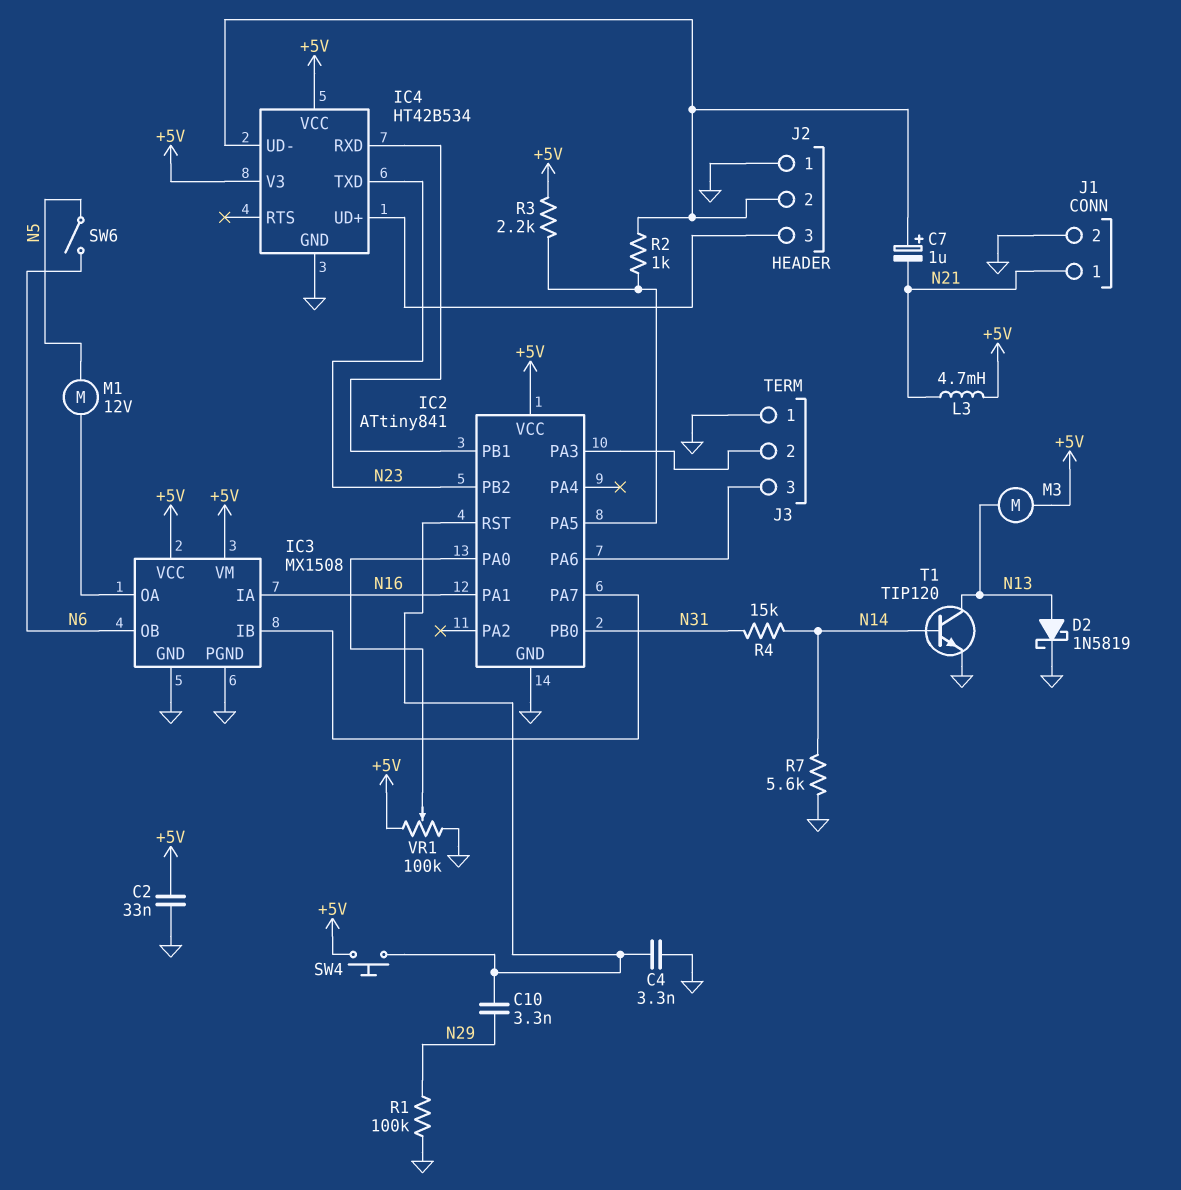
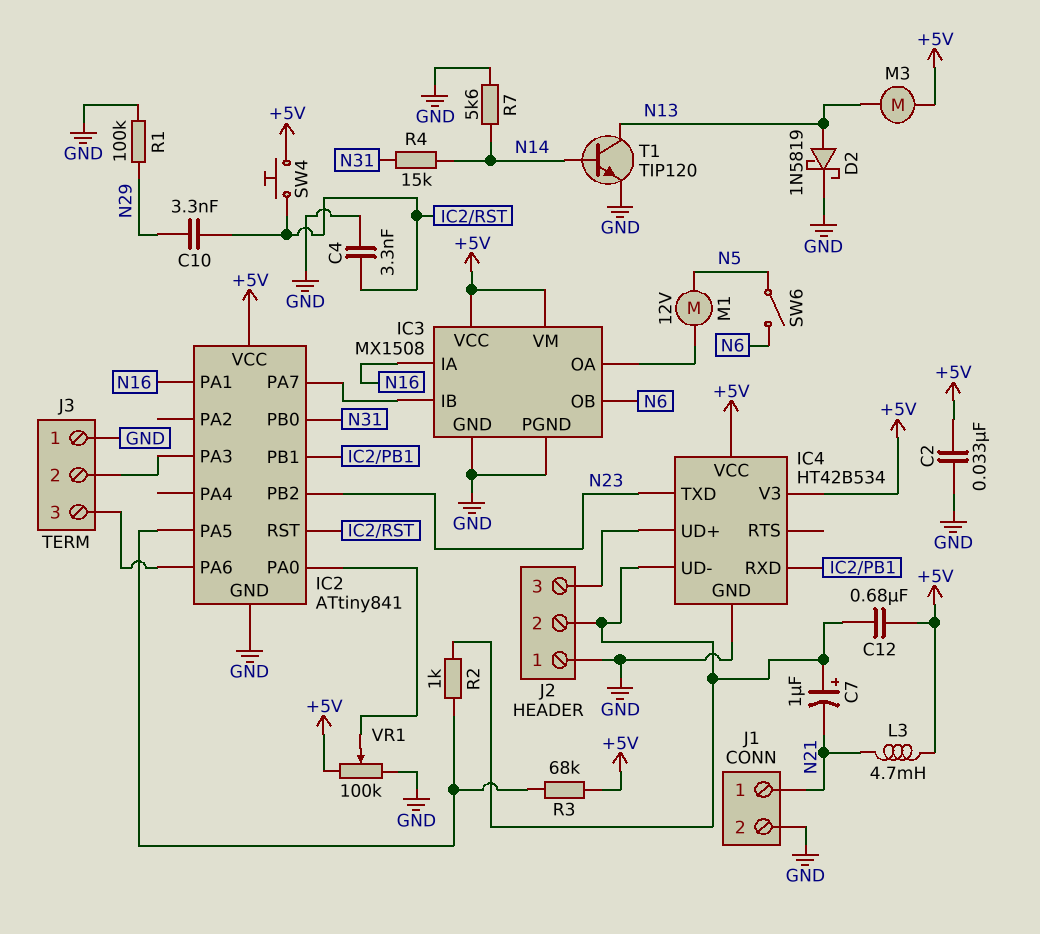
C12: none -> 680nF (+5V, IC4/UD-)
R3: 2.2k (+5V, IC2/PA5) -> 68k (+5V, IC2/PA5)

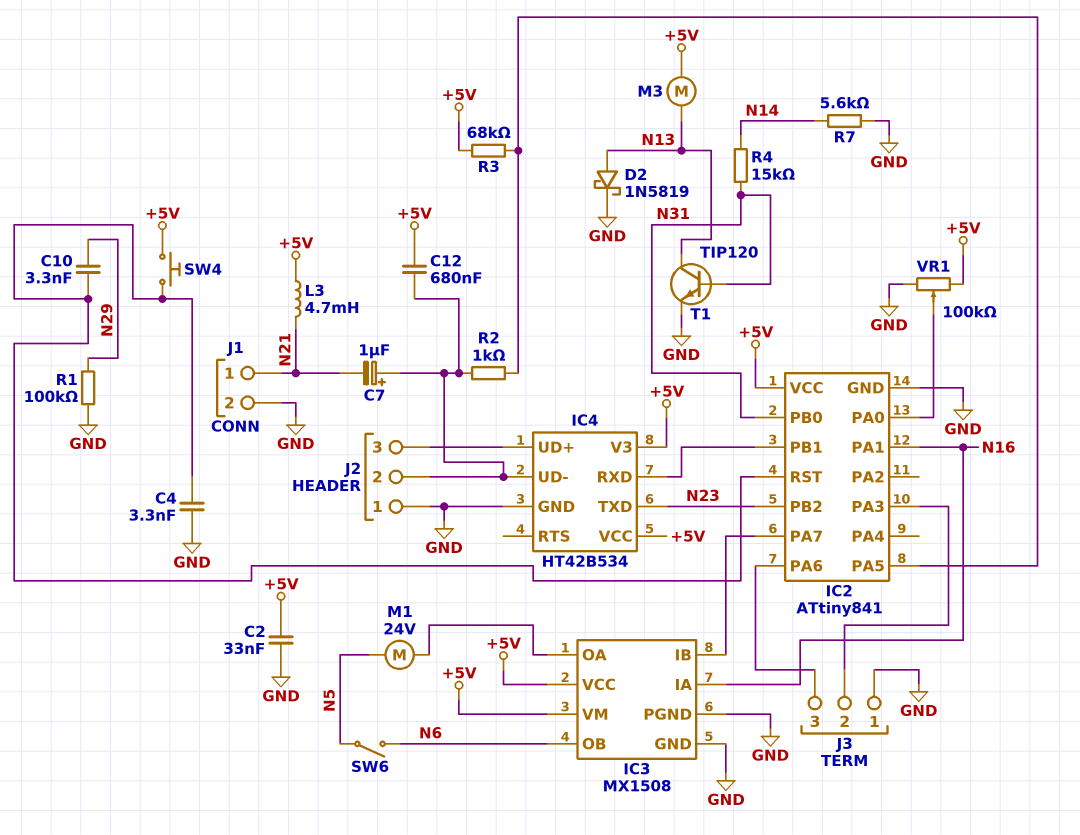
M1: motor 12V (IC3/OA, N5) -> motor 24V (IC3/OA, N5)
T1: NPN TIP120 (B N14, C N13, E GND) -> NPN TIP120 (B N31, C N13, E GND)

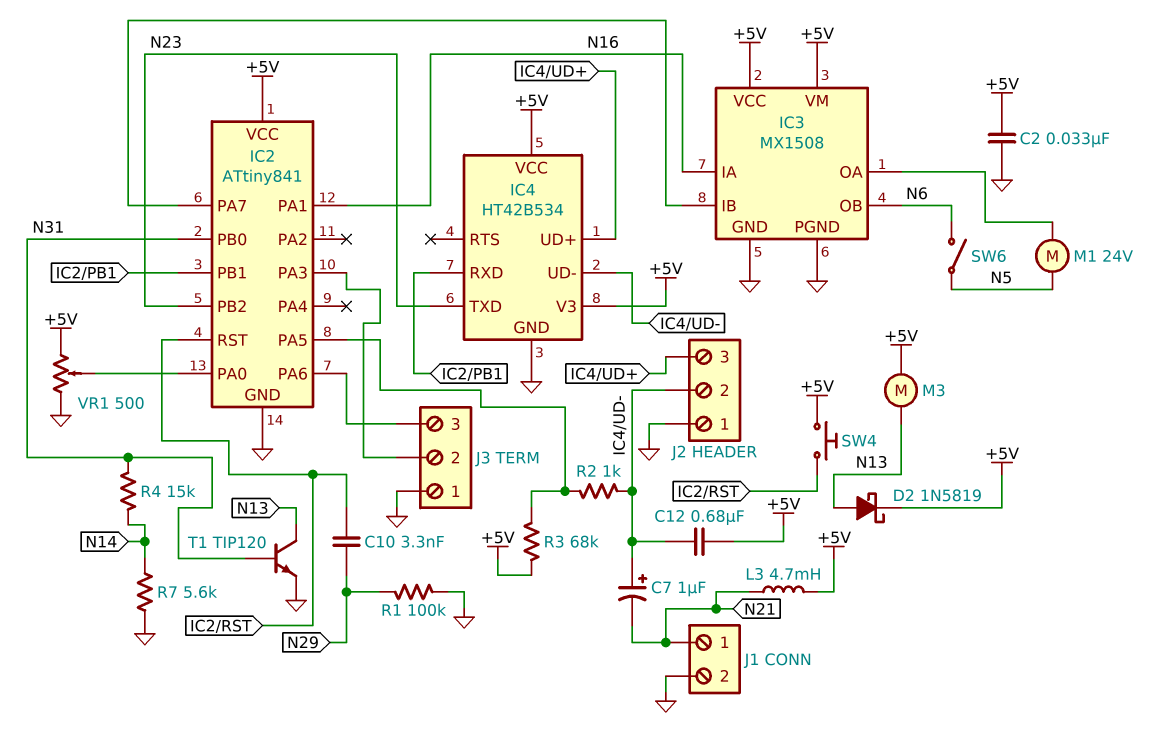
C4: 3.3nF (GND, IC2/RST) -> none
D2: schottky 1N5819 (A N13, K GND) -> schottky 1N5819 (A N13, K +5V)
VR1: 100k (+5V, GND, wiper IC2/PA0) -> 500 (+5V, GND, wiper IC2/PA0)

